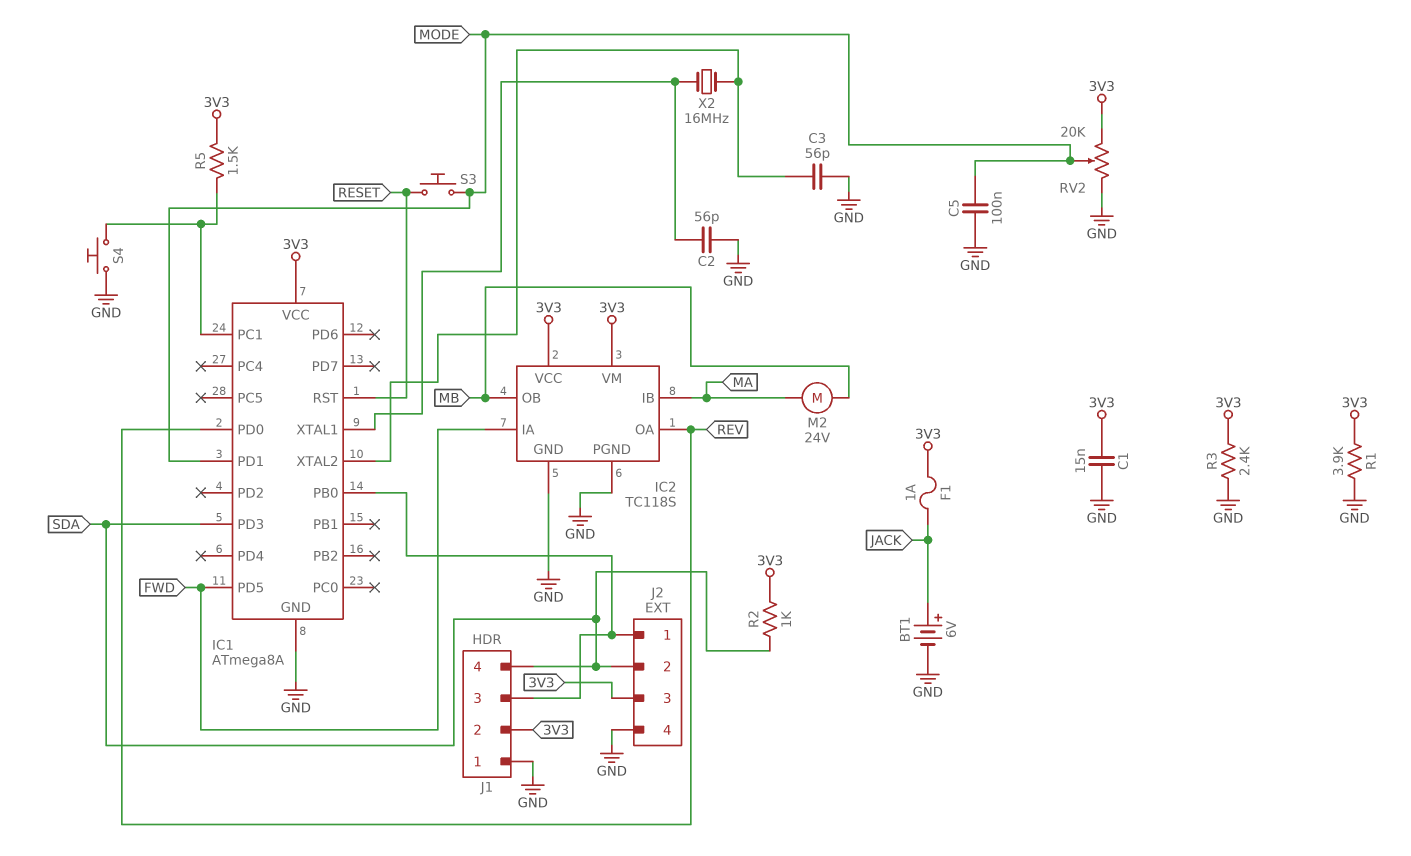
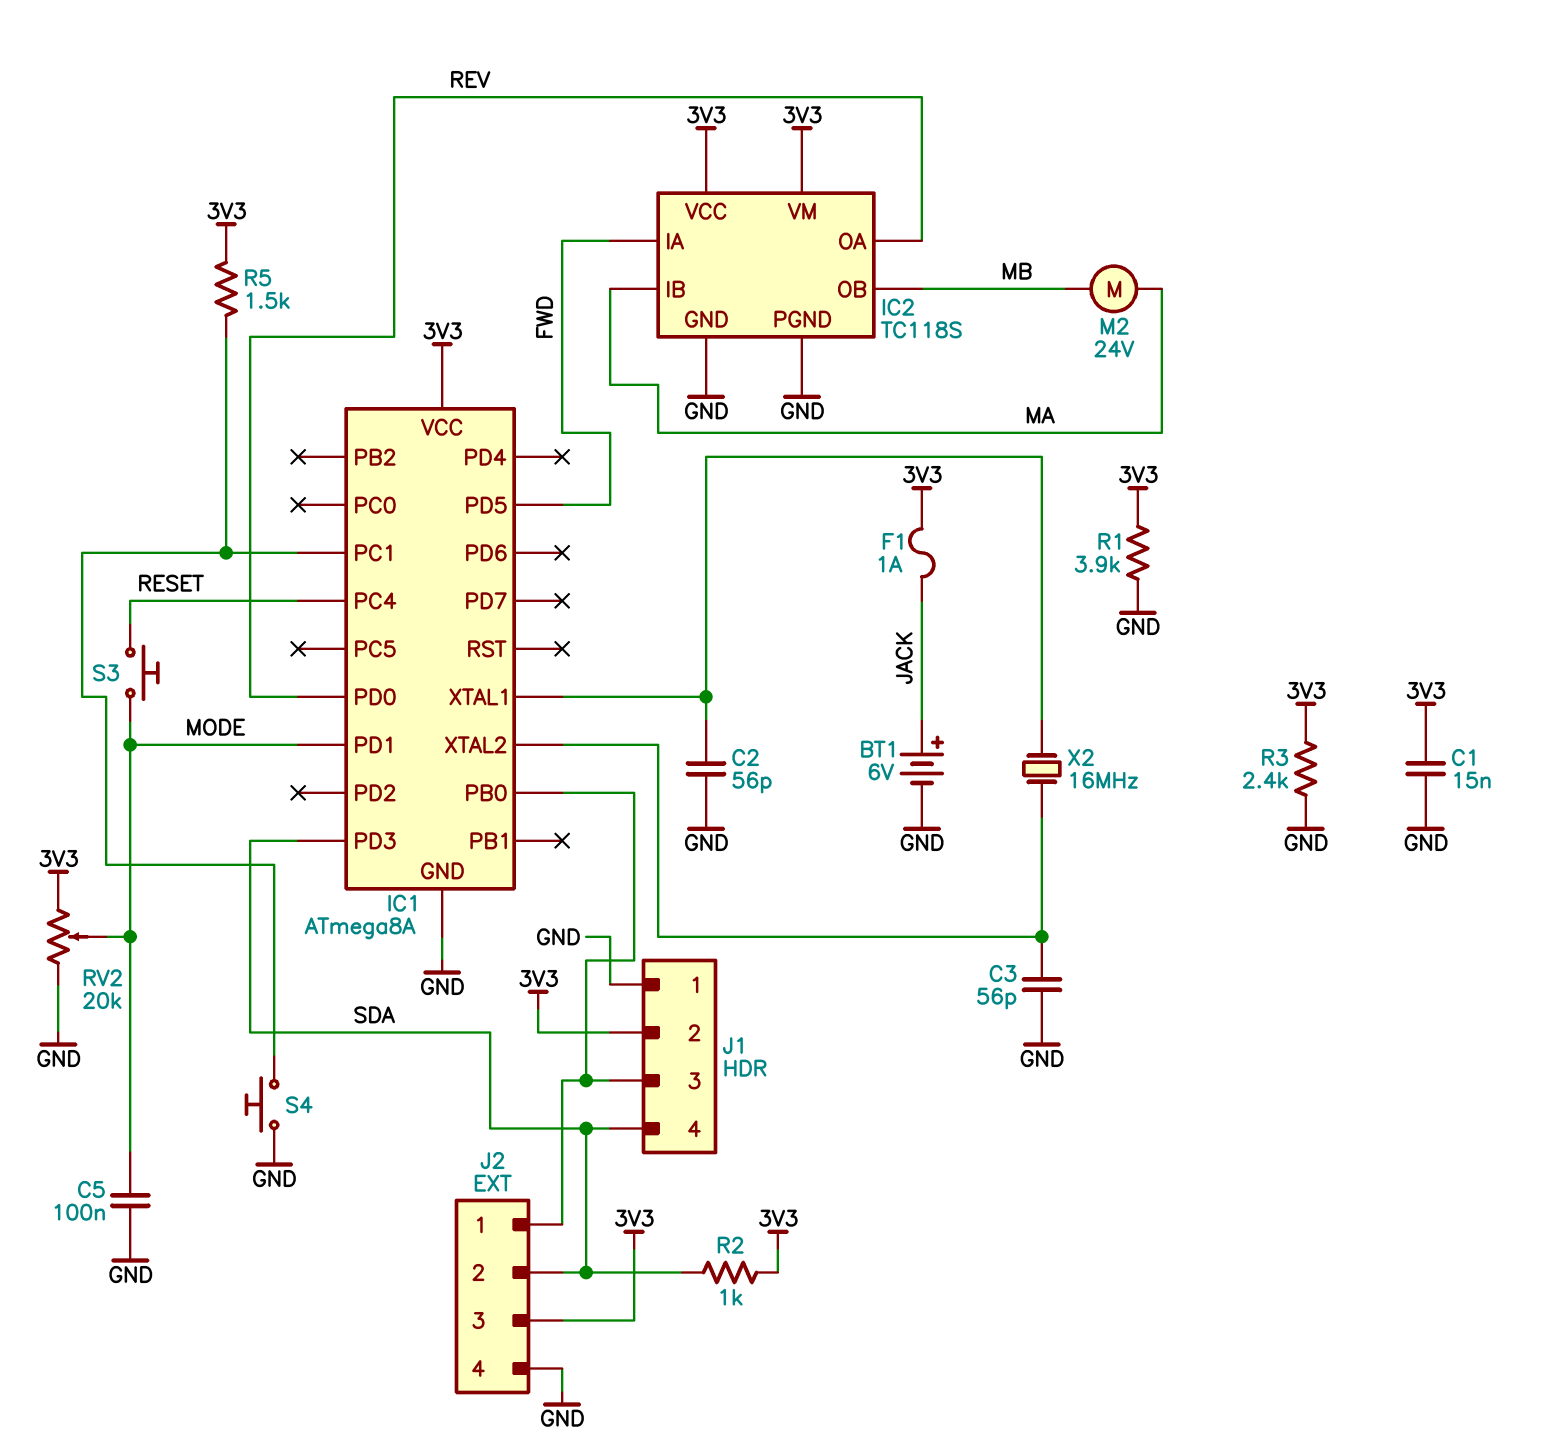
IC1 pin PC4: none -> RESET
IC1 pin RST: RESET -> none

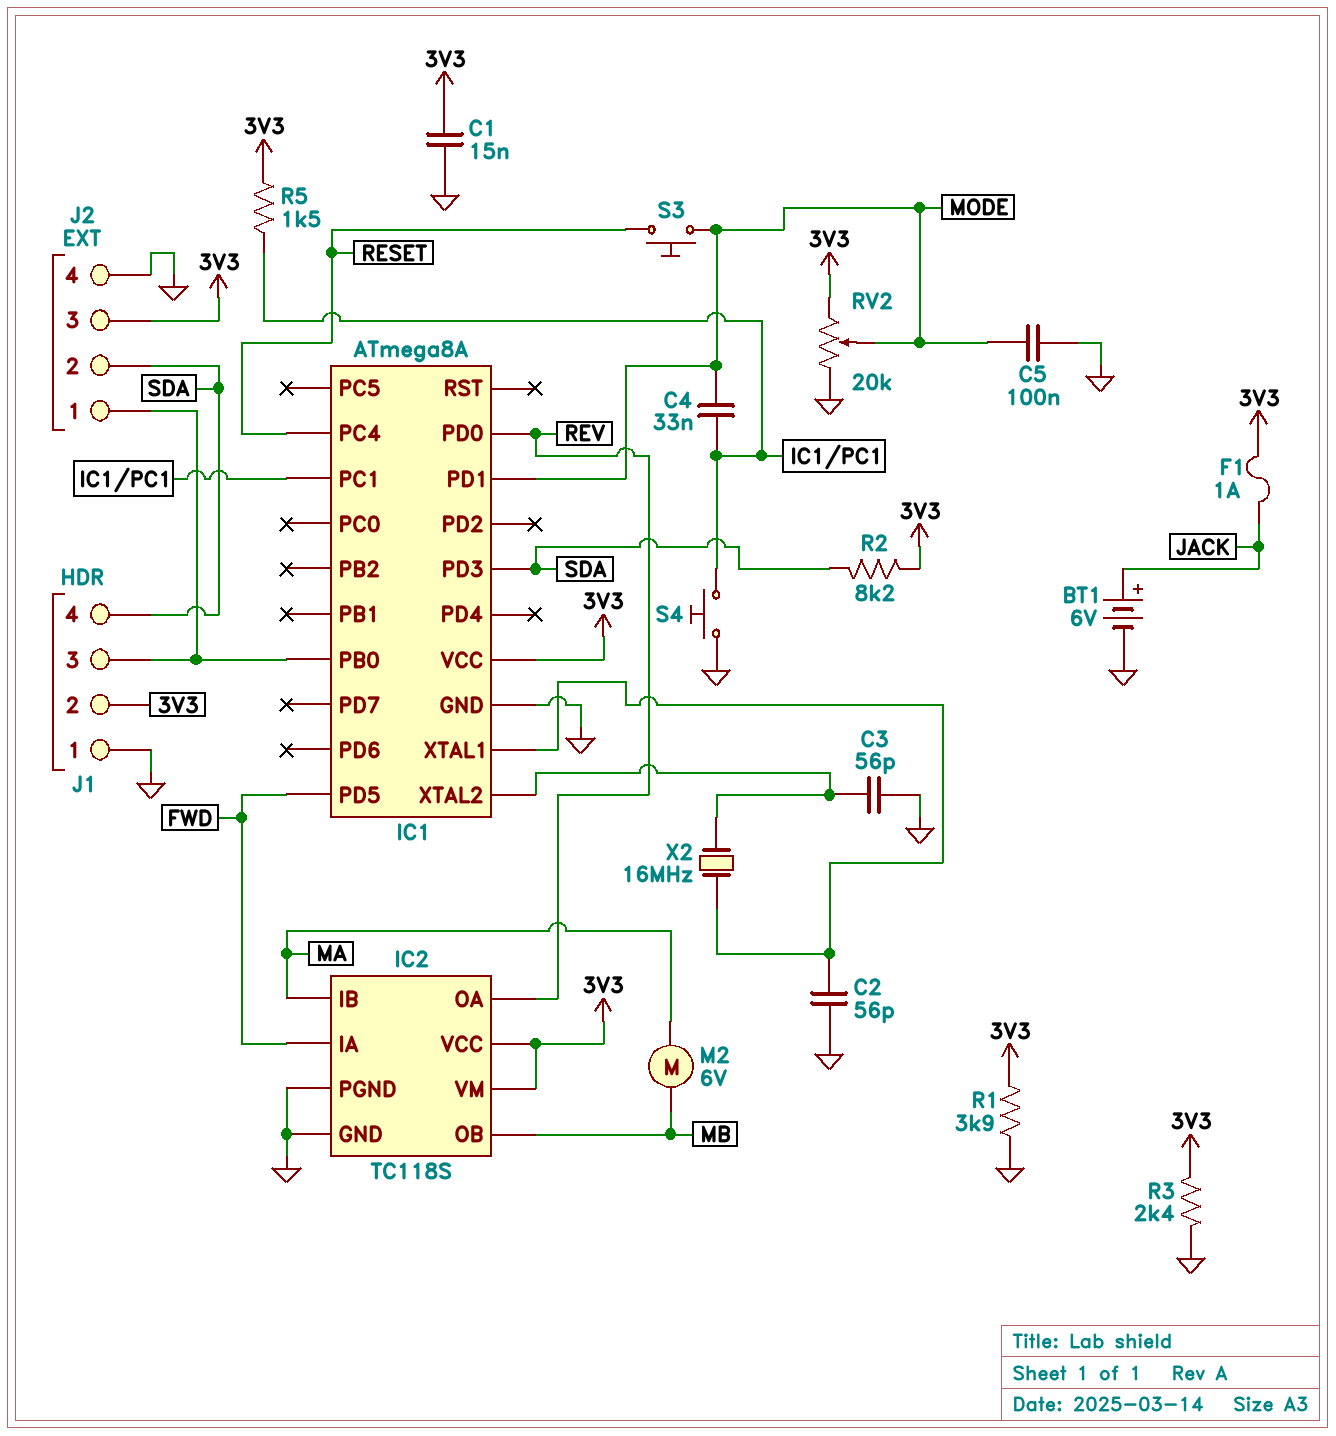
C4: none -> 33nF (IC1/PC1, MODE)
M2: motor 24V (MA, MB) -> motor 6V (MA, MB)
R2: 1k (3V3, SDA) -> 8.2k (3V3, SDA)

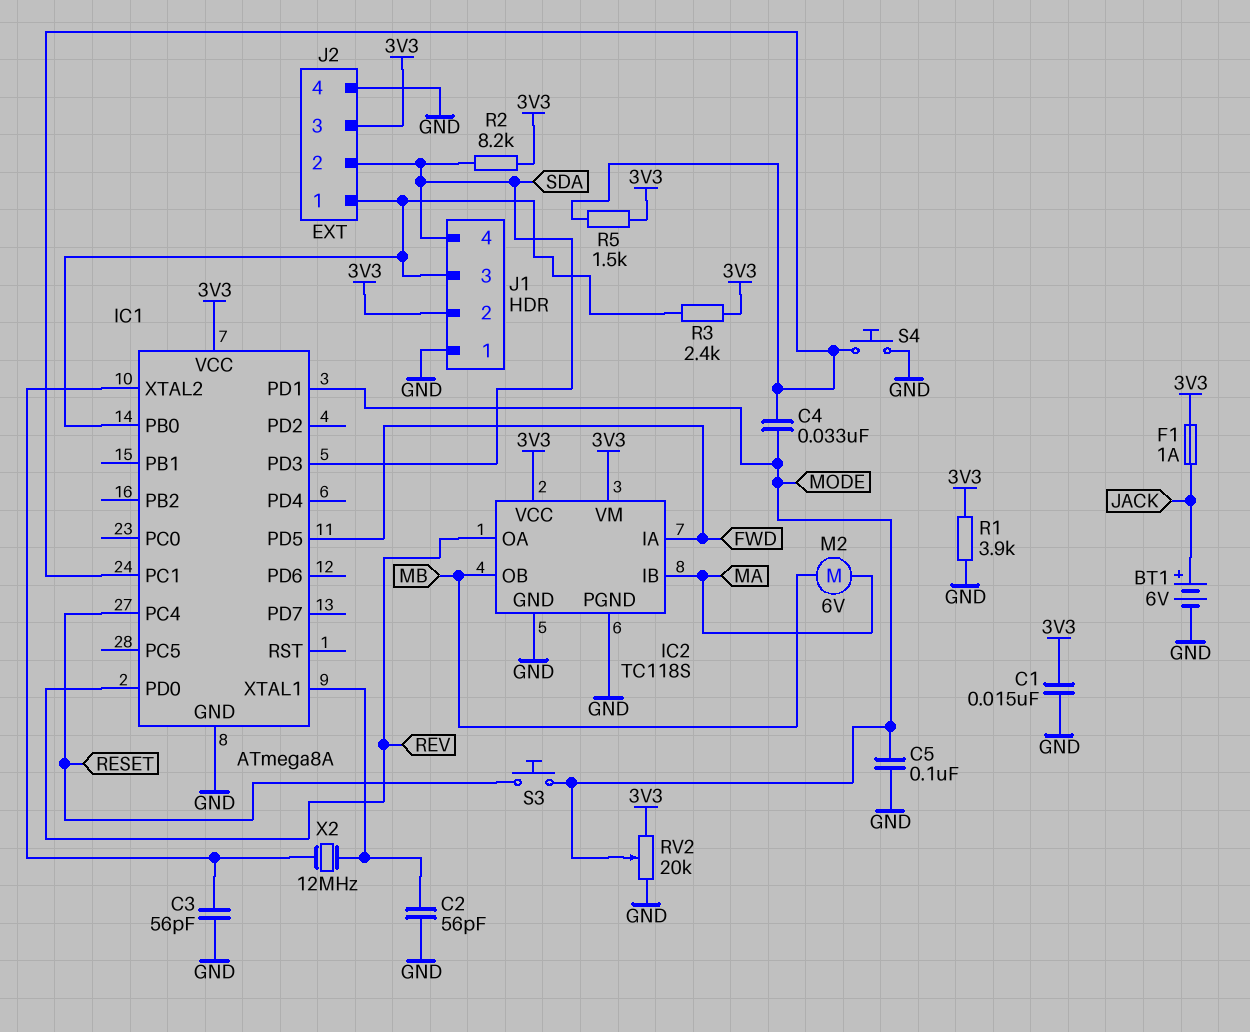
R3: 2.4k (3V3, GND) -> 2.4k (3V3, IC1/PB0)
X2: 16MHz (IC1/XTAL1, IC1/XTAL2) -> 12MHz (IC1/XTAL1, IC1/XTAL2)

